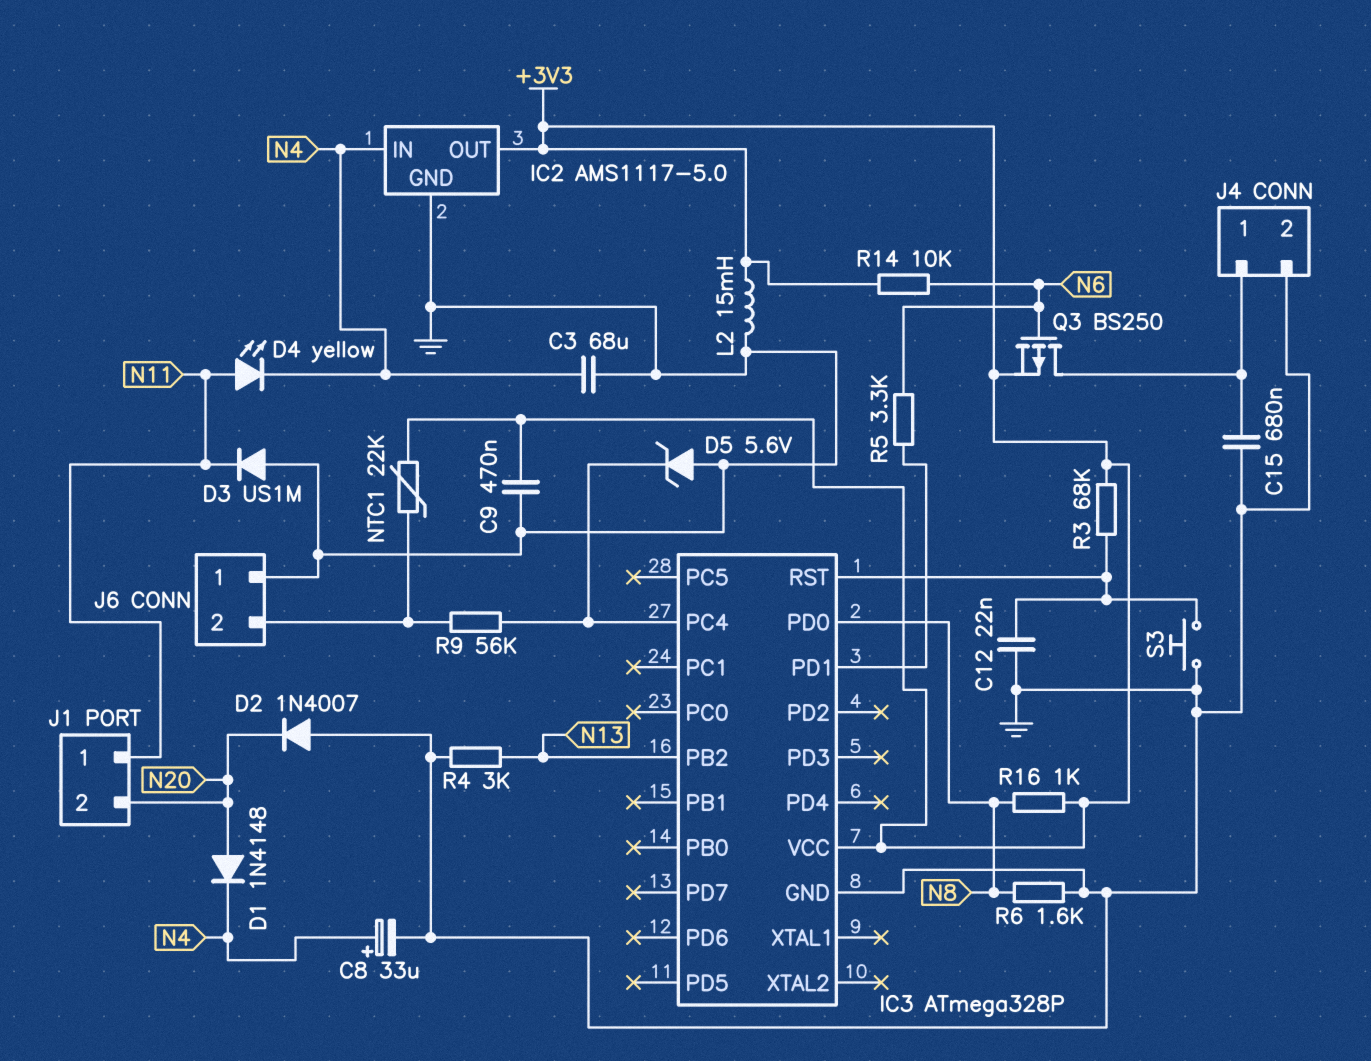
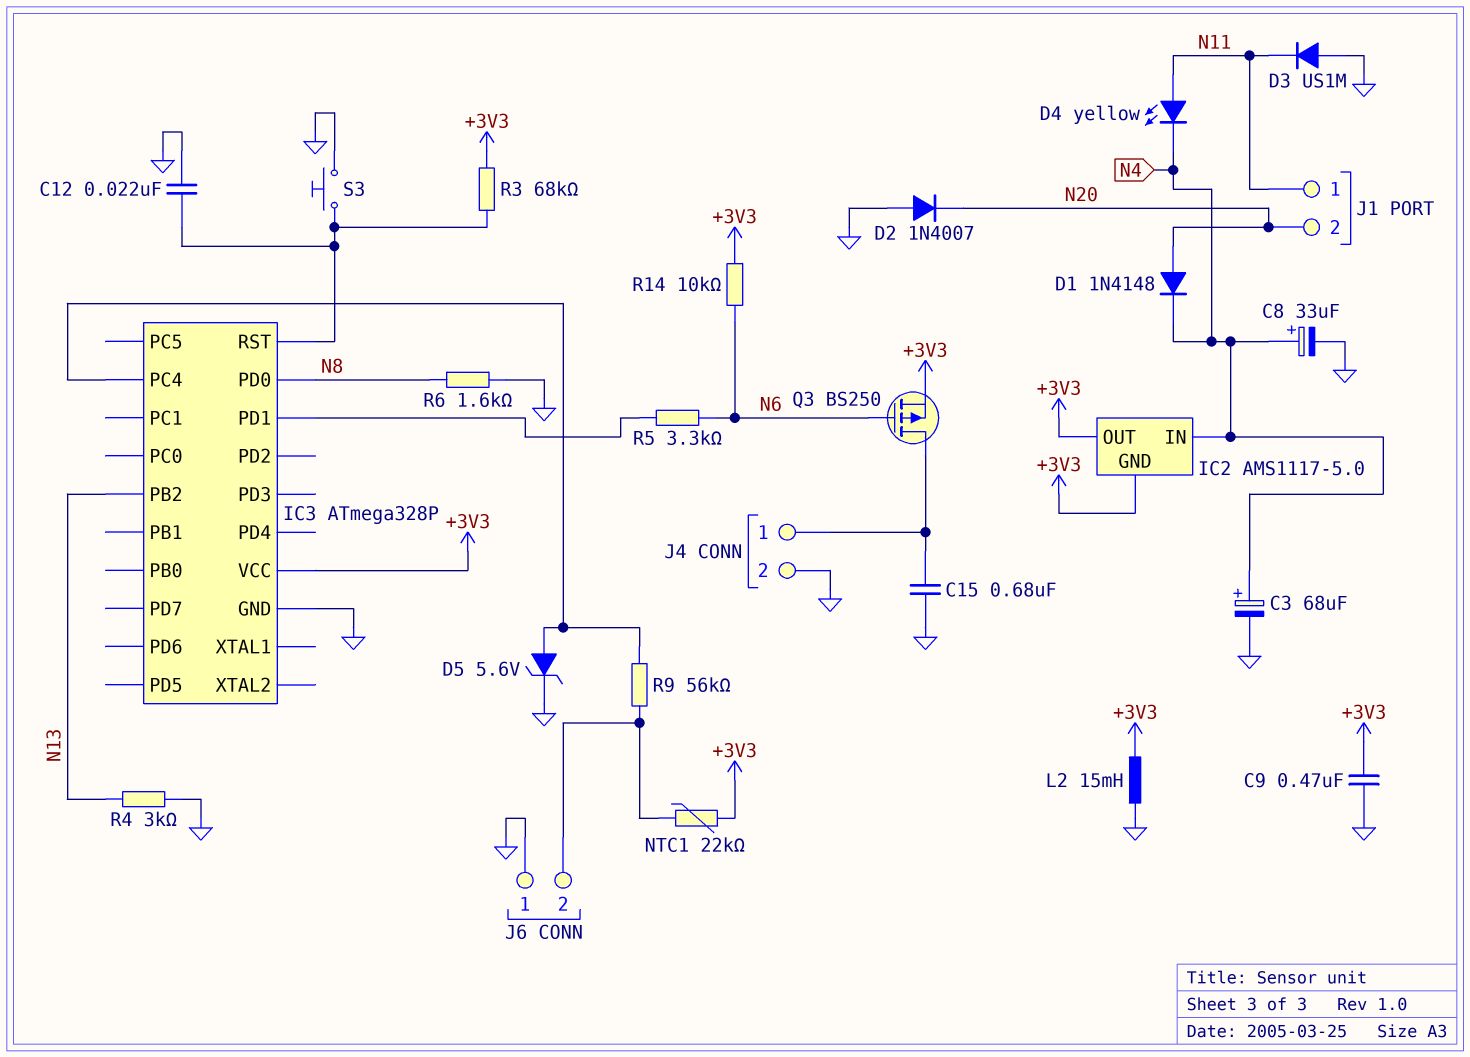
C3: 68uF (GND, N4) -> 68uF (plus N4, minus GND)
D5: zener 5.6V (A GND, K IC3/PC4) -> zener 5.6V (A IC3/PC4, K GND)
IC2 pin GND: GND -> +3V3
R16: 1k (+3V3, N8) -> none

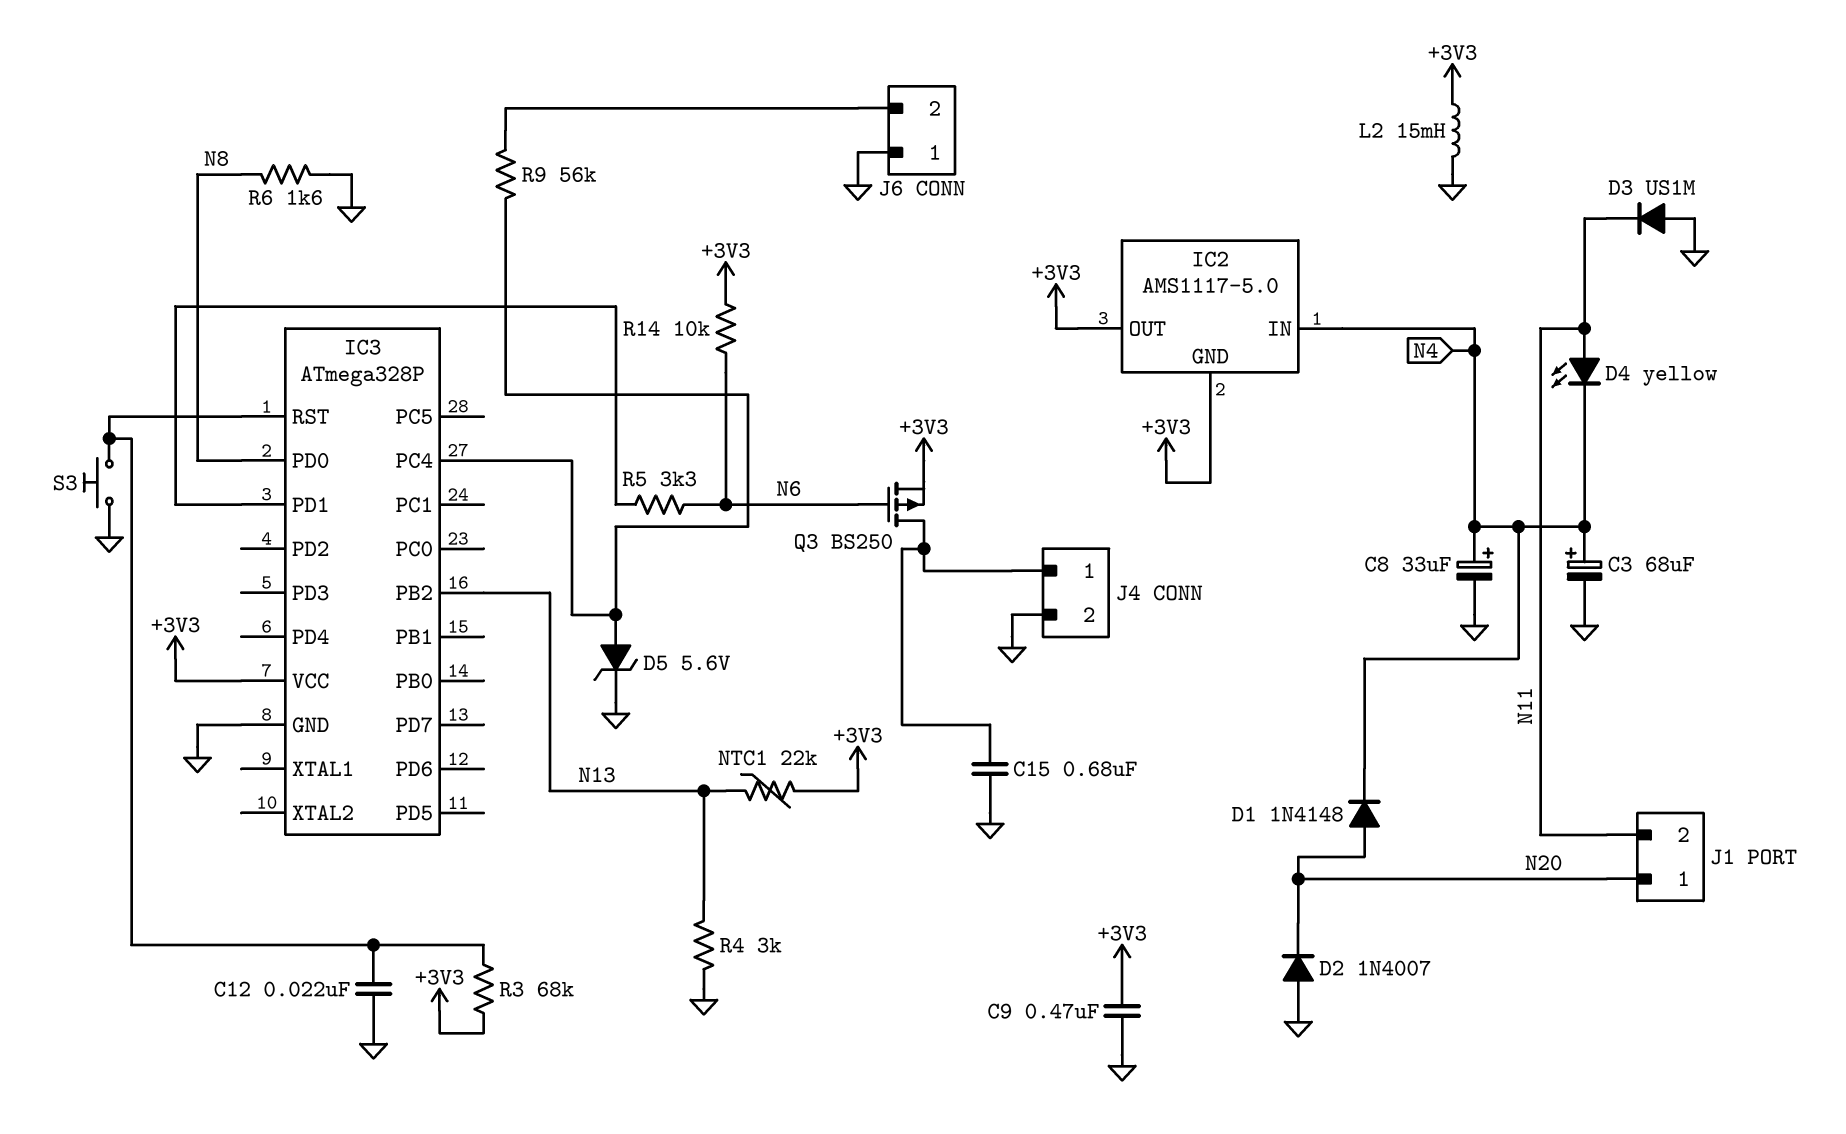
J1 pin 1: N11 -> N20
J1 pin 2: N20 -> N11
NTC1: 22k (+3V3, J6/2) -> 22k (+3V3, N13)

